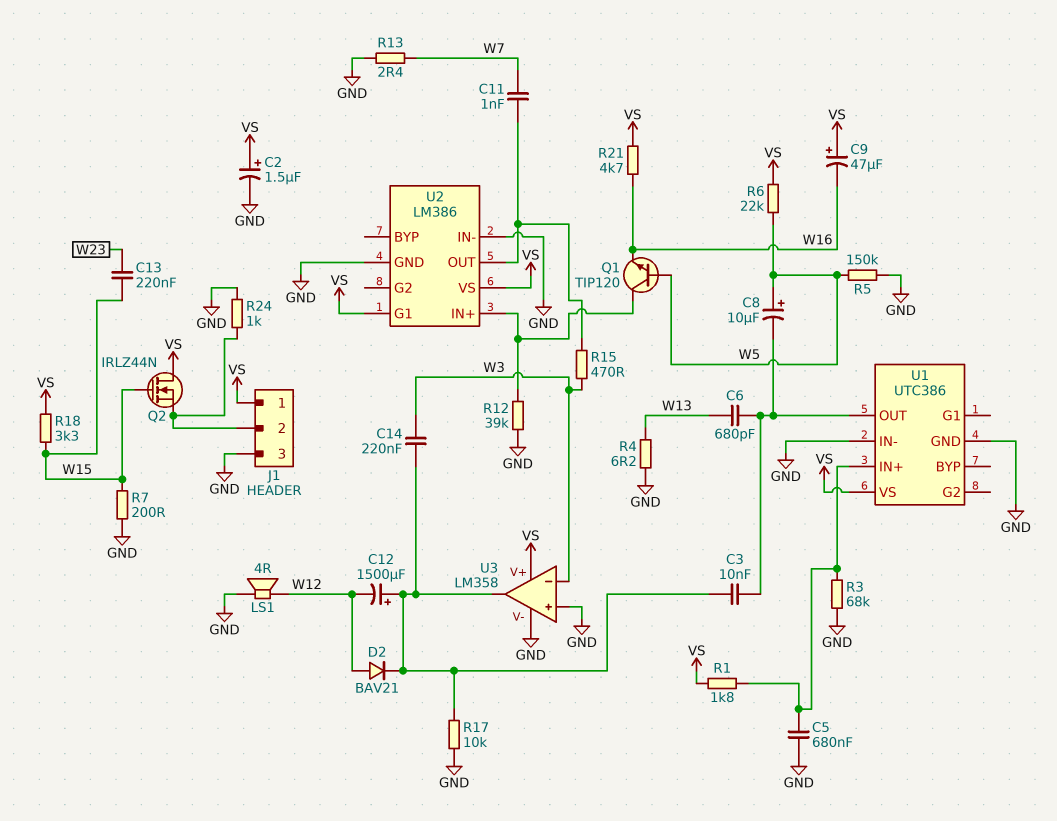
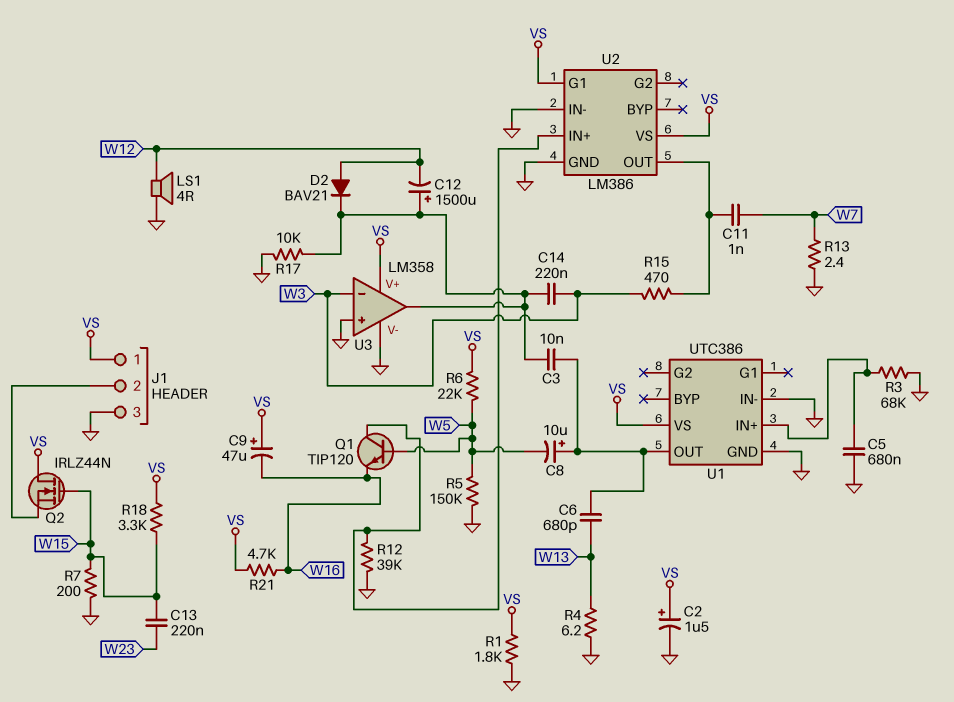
C8: 10uF (plus W5, minus U1/OUT) -> 10uF (plus U1/OUT, minus W5)
R1: 1.8k (U1/IN+, VS) -> 1.8k (GND, VS)
R24: 1k (GND, J1/2) -> none

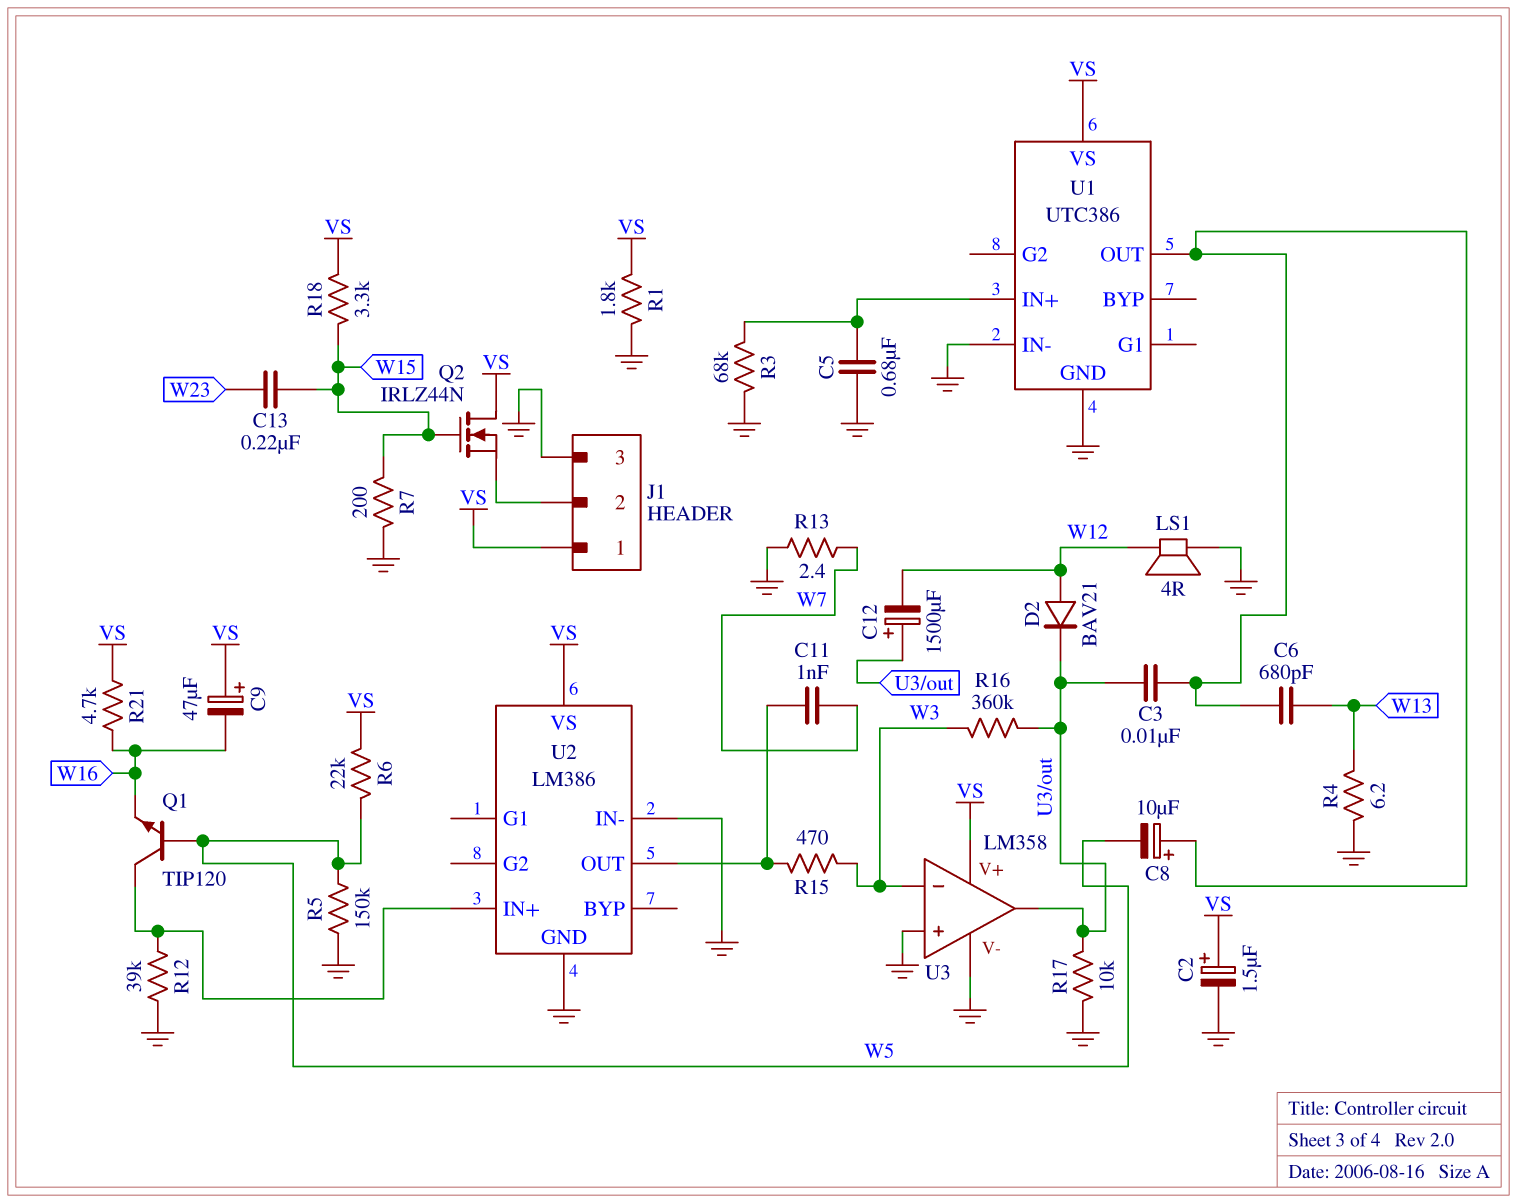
C14: 220nF (U3/out, W3) -> none
R16: none -> 360k (U3/out, W3)
U2 pin G1: VS -> none

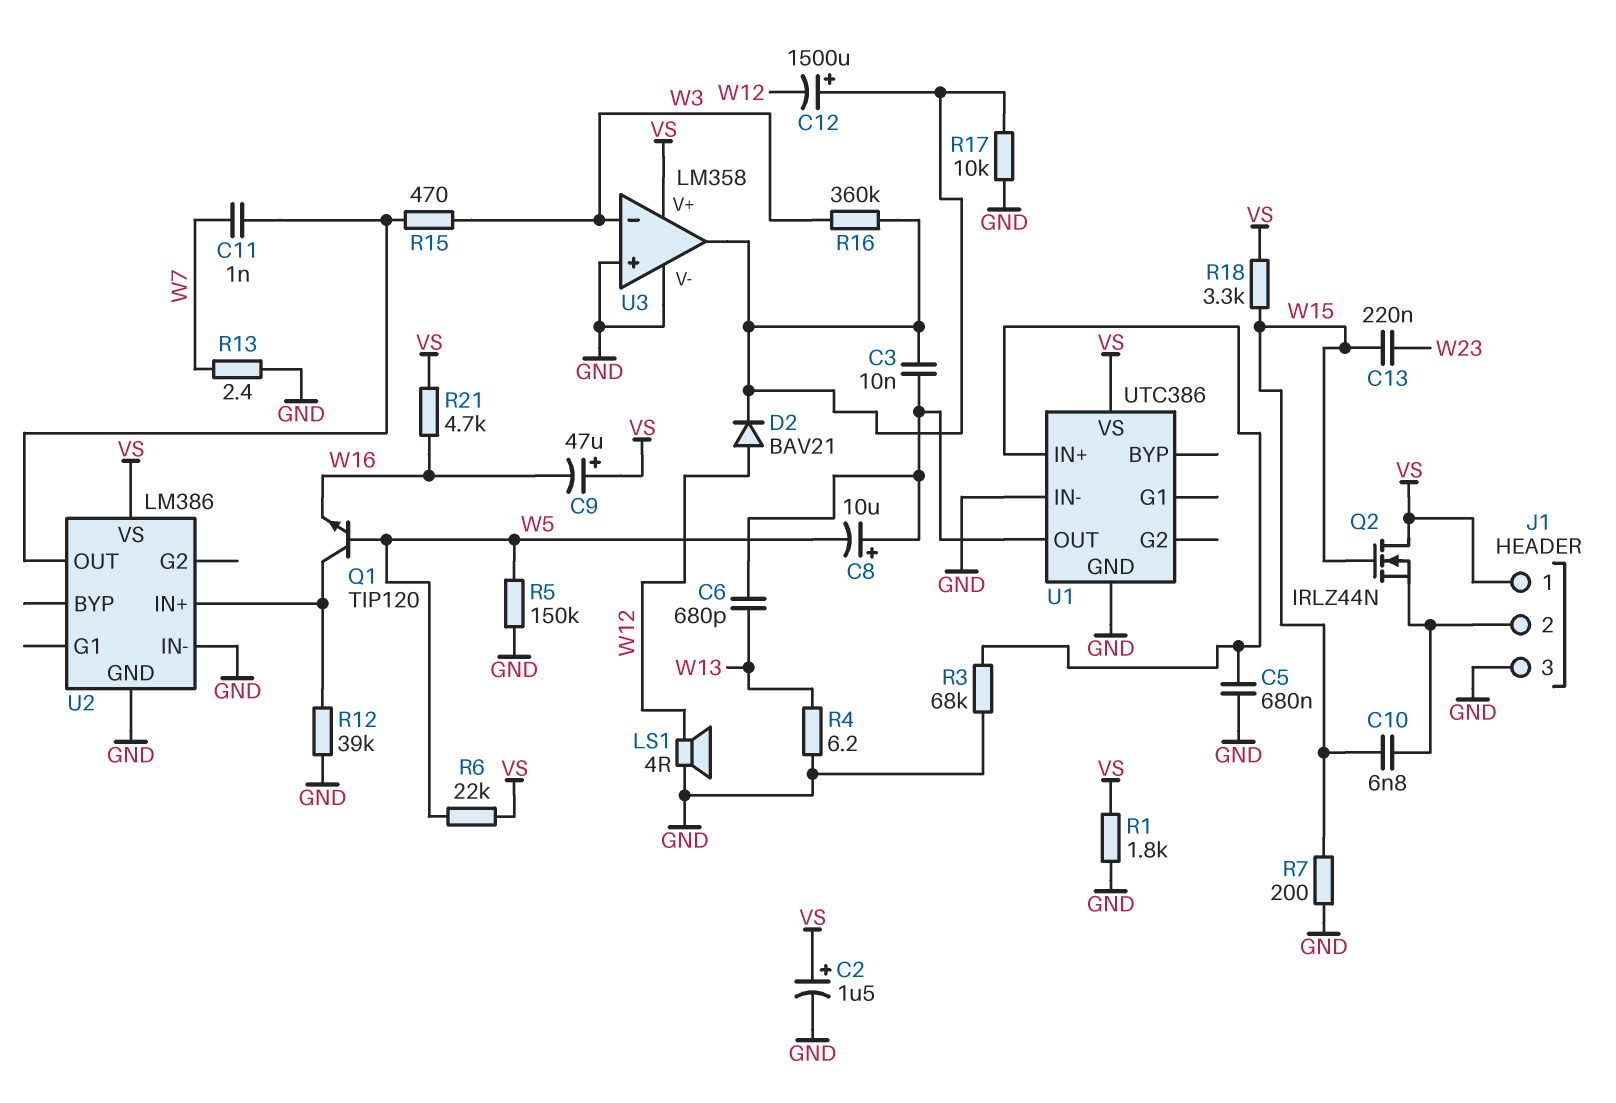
C10: none -> 6.8nF (J1/2, W15)

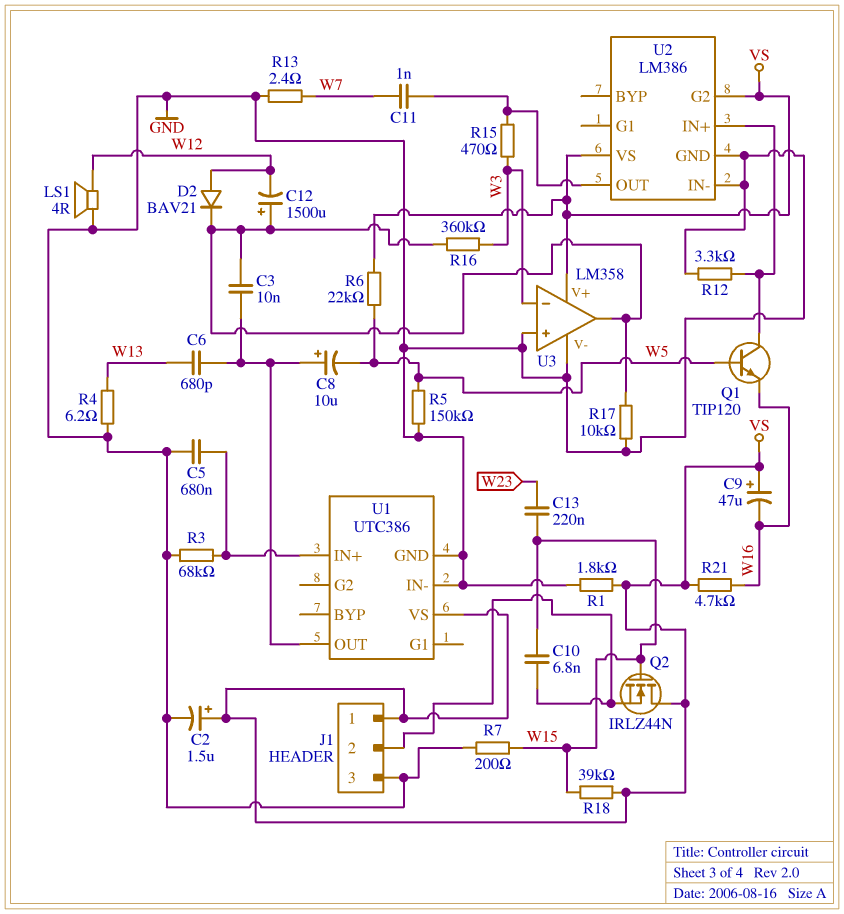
R12: 39k (GND, U2/IN+) -> 3.3k (GND, U2/IN+)
R18: 3.3k (VS, W15) -> 39k (VS, W15)
U2 pin G2: none -> VS

